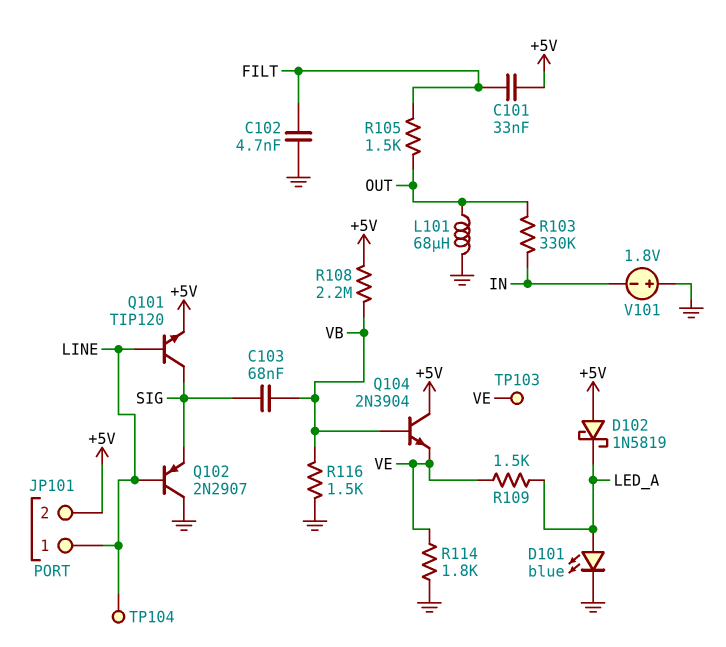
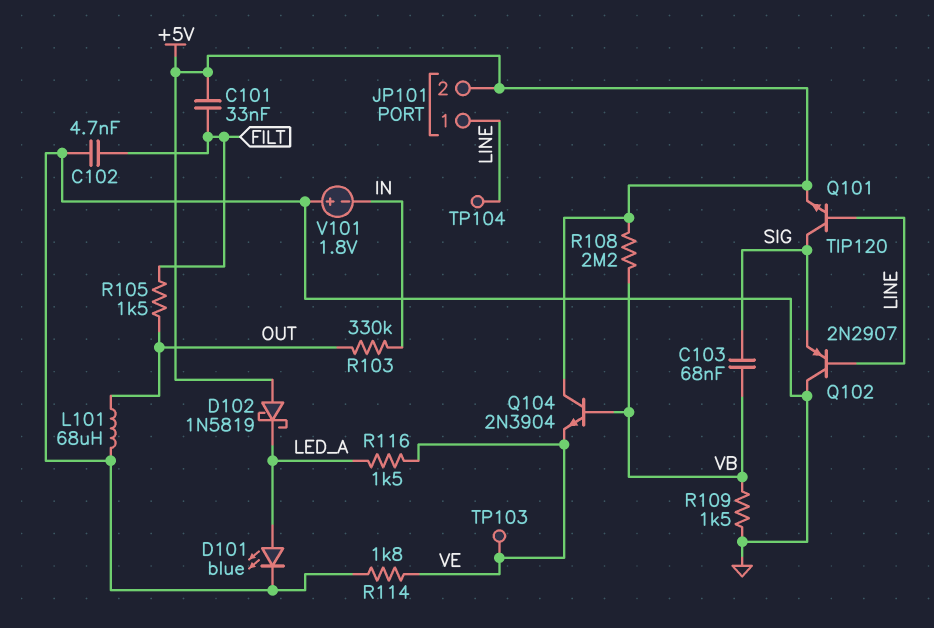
R109: 1.5k (LED_A, VE) -> 1.5k (GND, VB)
R116: 1.5k (GND, VB) -> 1.5k (LED_A, VE)

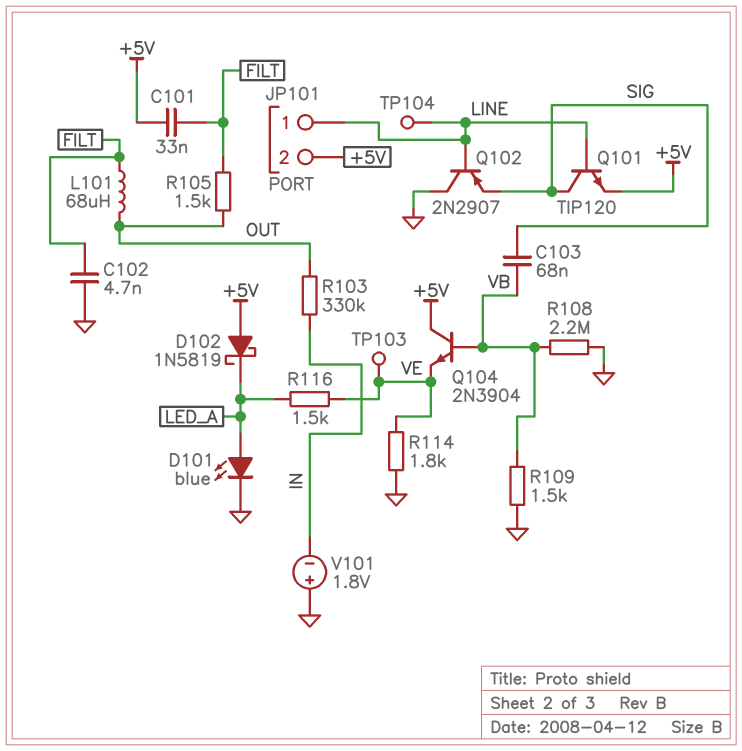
L101: 68uH (GND, OUT) -> 68uH (FILT, OUT)
R108: 2.2M (+5V, VB) -> 2.2M (GND, VB)

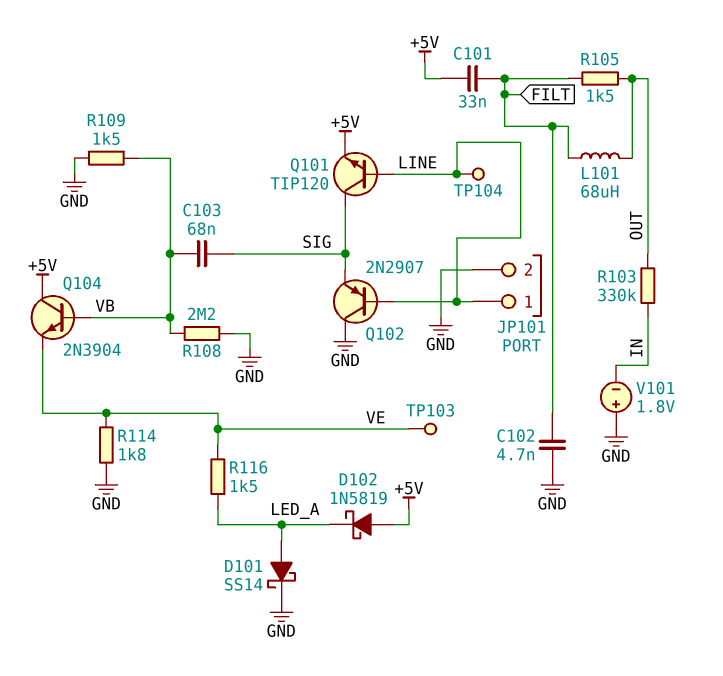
D101: LED blue (A LED_A, K GND) -> schottky SS14 (A LED_A, K GND)
JP101 pin 2: +5V -> GND

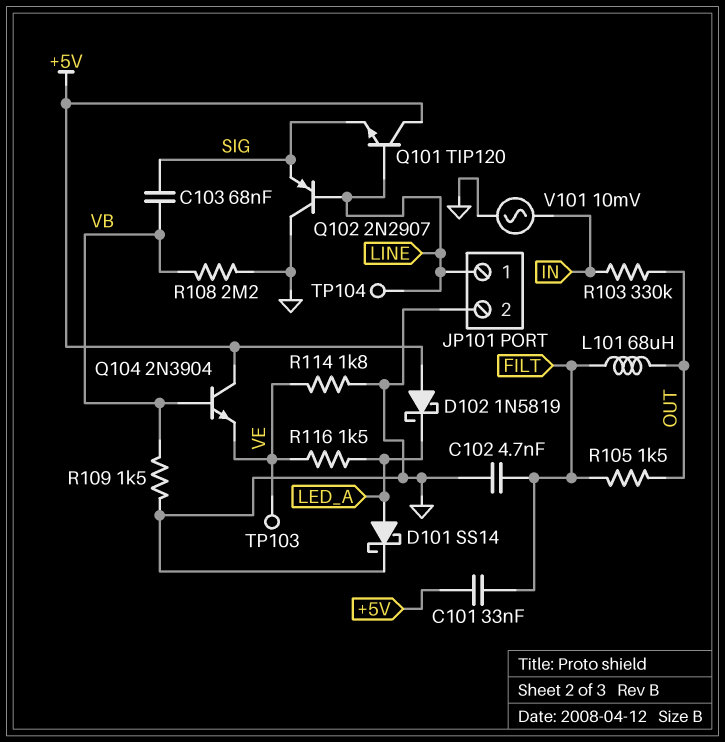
Q101: NPN TIP120 (B LINE, C SIG, E +5V) -> NPN TIP120 (B LINE, C +5V, E SIG)
V101: 1.8V (plus GND, minus IN) -> AC 10mV (GND, IN)

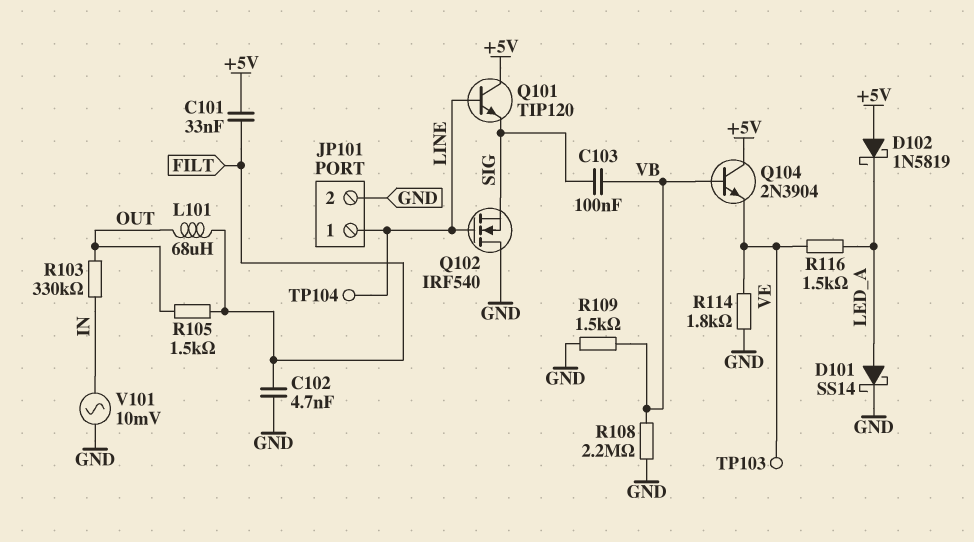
C103: 68nF (SIG, VB) -> 100nF (SIG, VB)
Q102: PNP 2N2907 (B LINE, C GND, E SIG) -> NMOS IRF540 (G LINE, D GND, S SIG)

